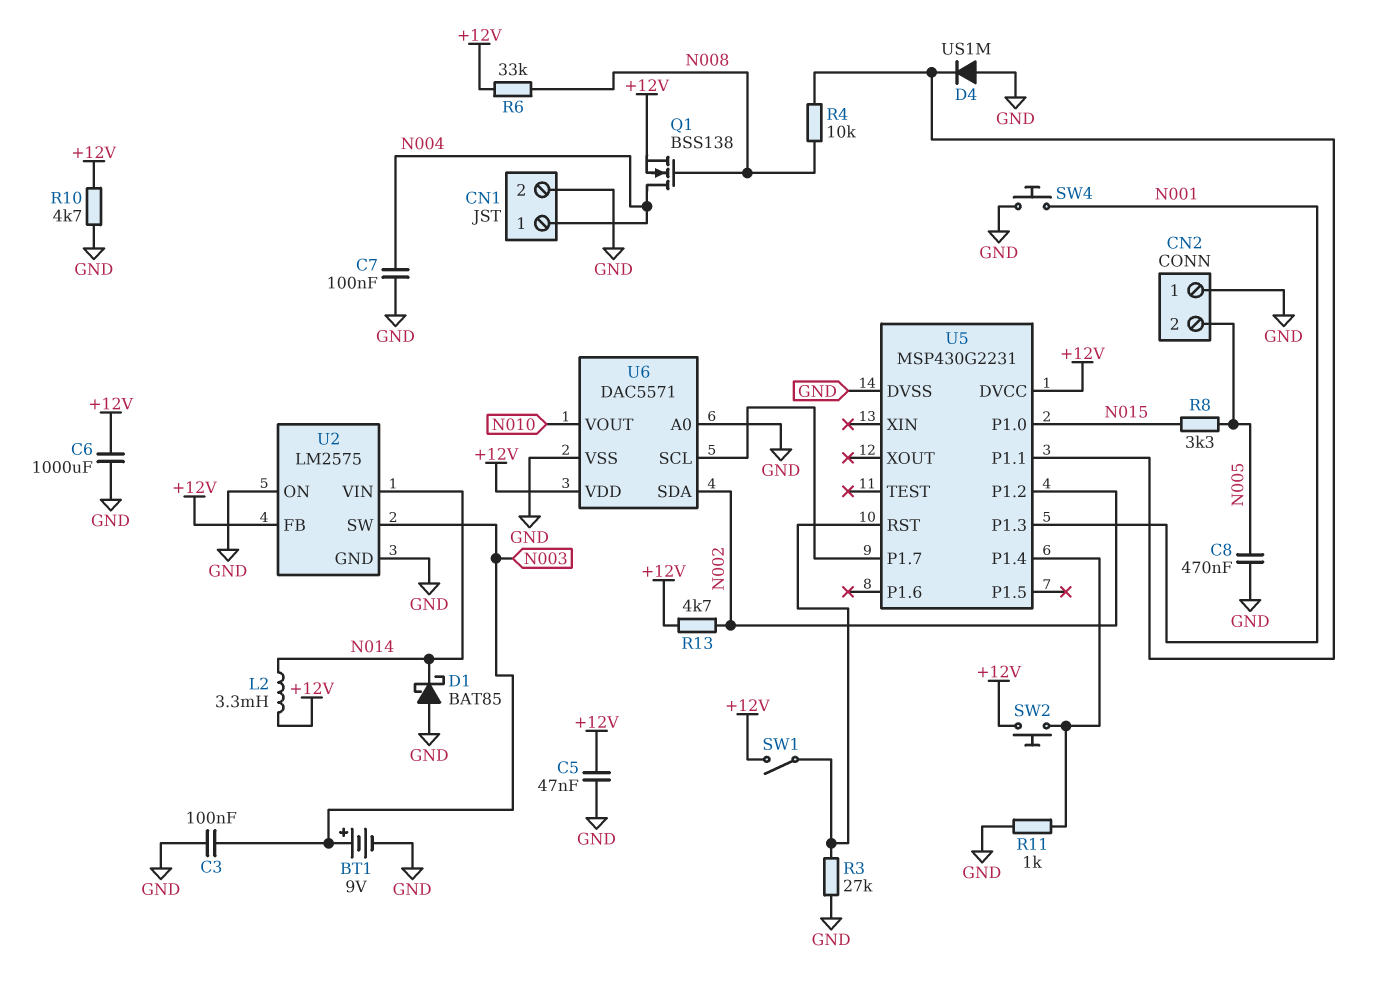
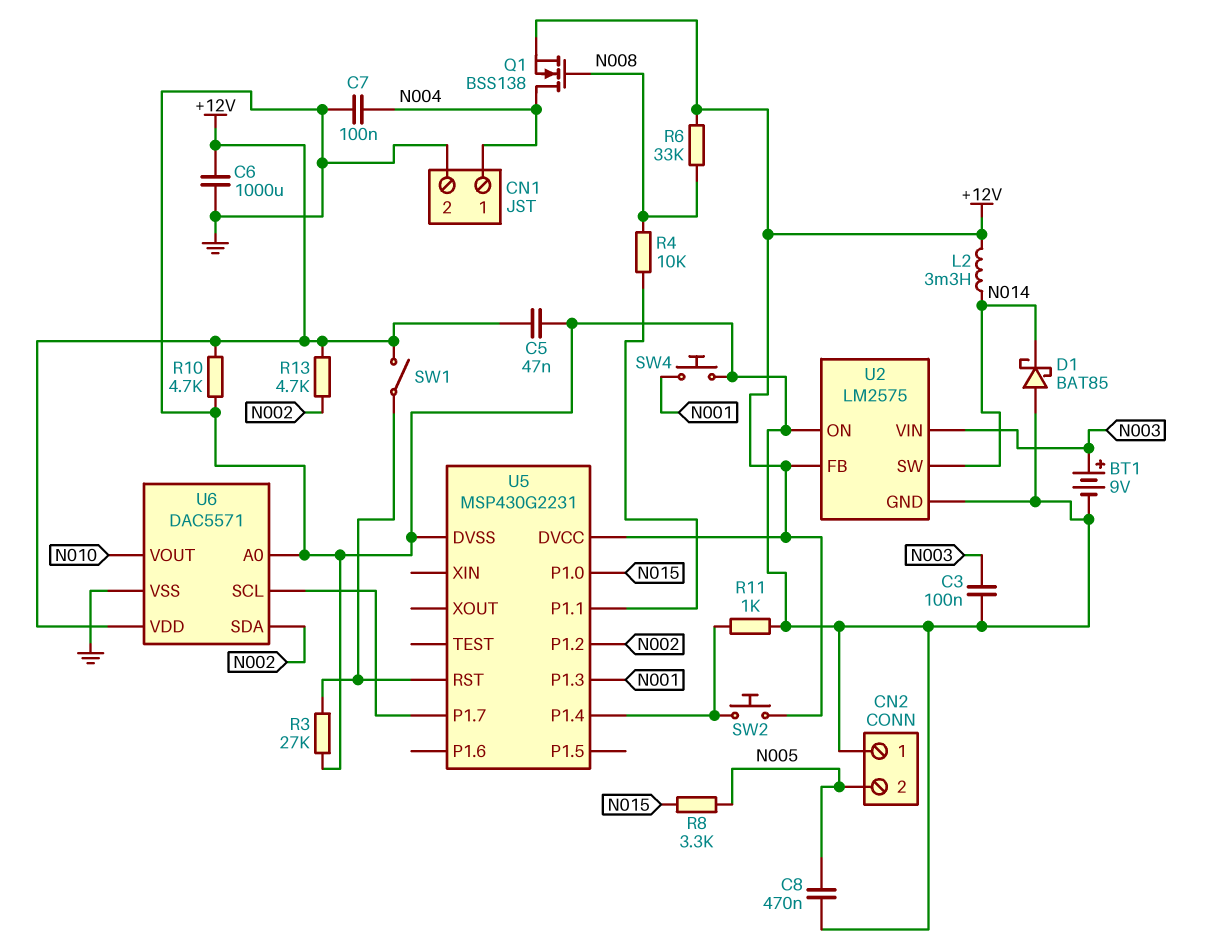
D4: diode US1M (A GND, K U5/P1.1) -> none
U2 pin SW: N003 -> N014
U2 pin VIN: N014 -> N003

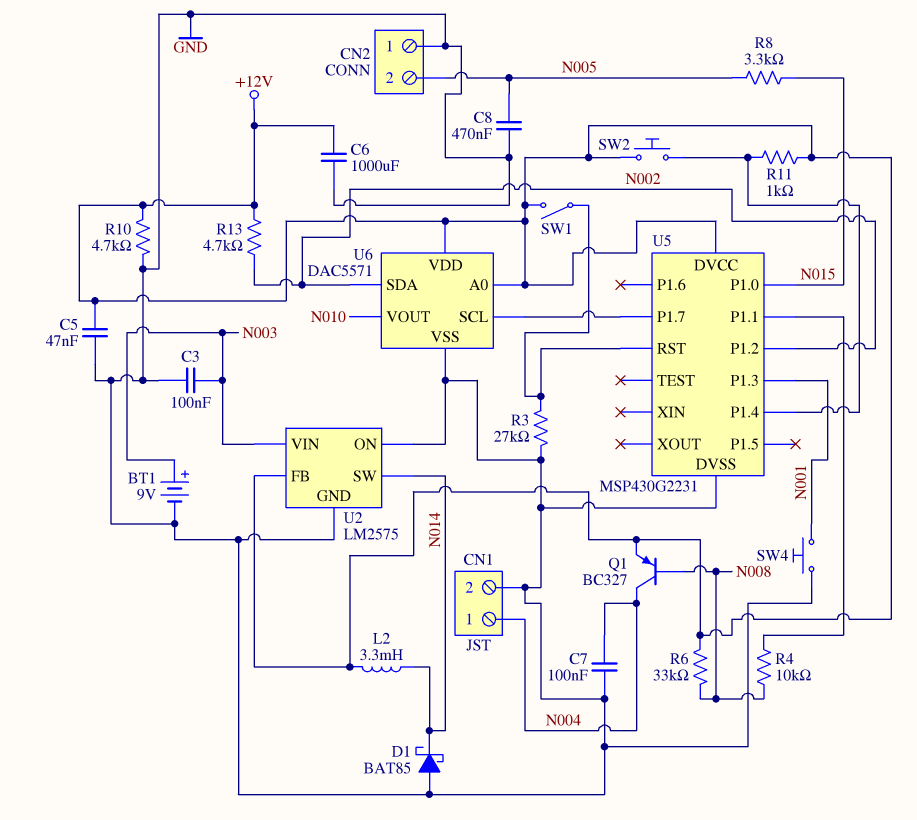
Q1: NMOS BSS138 (G N008, D N004, S +12V) -> PNP BC327 (B N008, C N004, E +12V)
R11: 1k (GND, U5/P1.4) -> 1k (+12V, U5/P1.4)
U6 pin A0: GND -> +12V

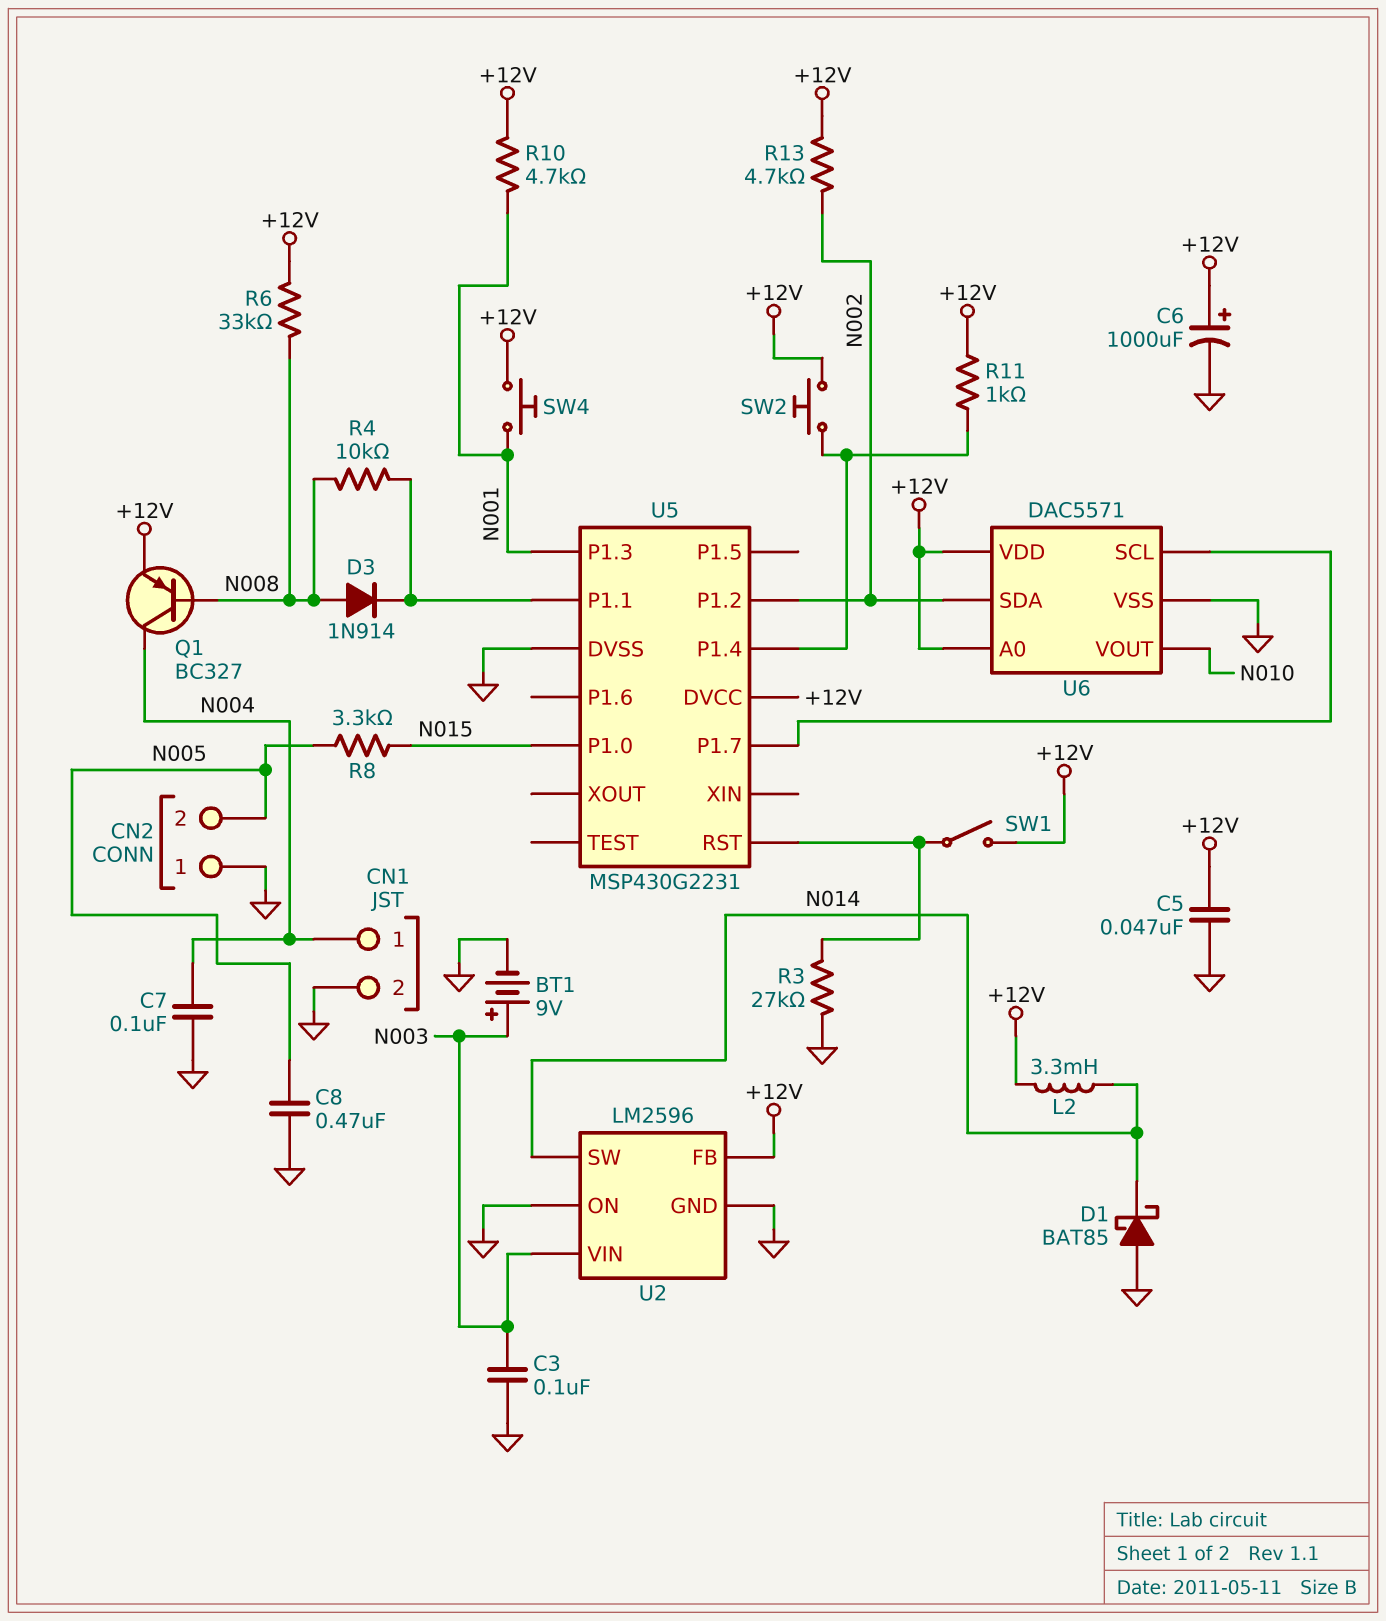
C6: 1000uF (+12V, GND) -> 1000uF (plus +12V, minus GND)
D3: none -> diode 1N914 (A N008, K U5/P1.1)
R10: 4.7k (+12V, GND) -> 4.7k (+12V, N001)
SW4: button (GND, N001) -> button (+12V, N001)
U2: LM2575 -> LM2596

